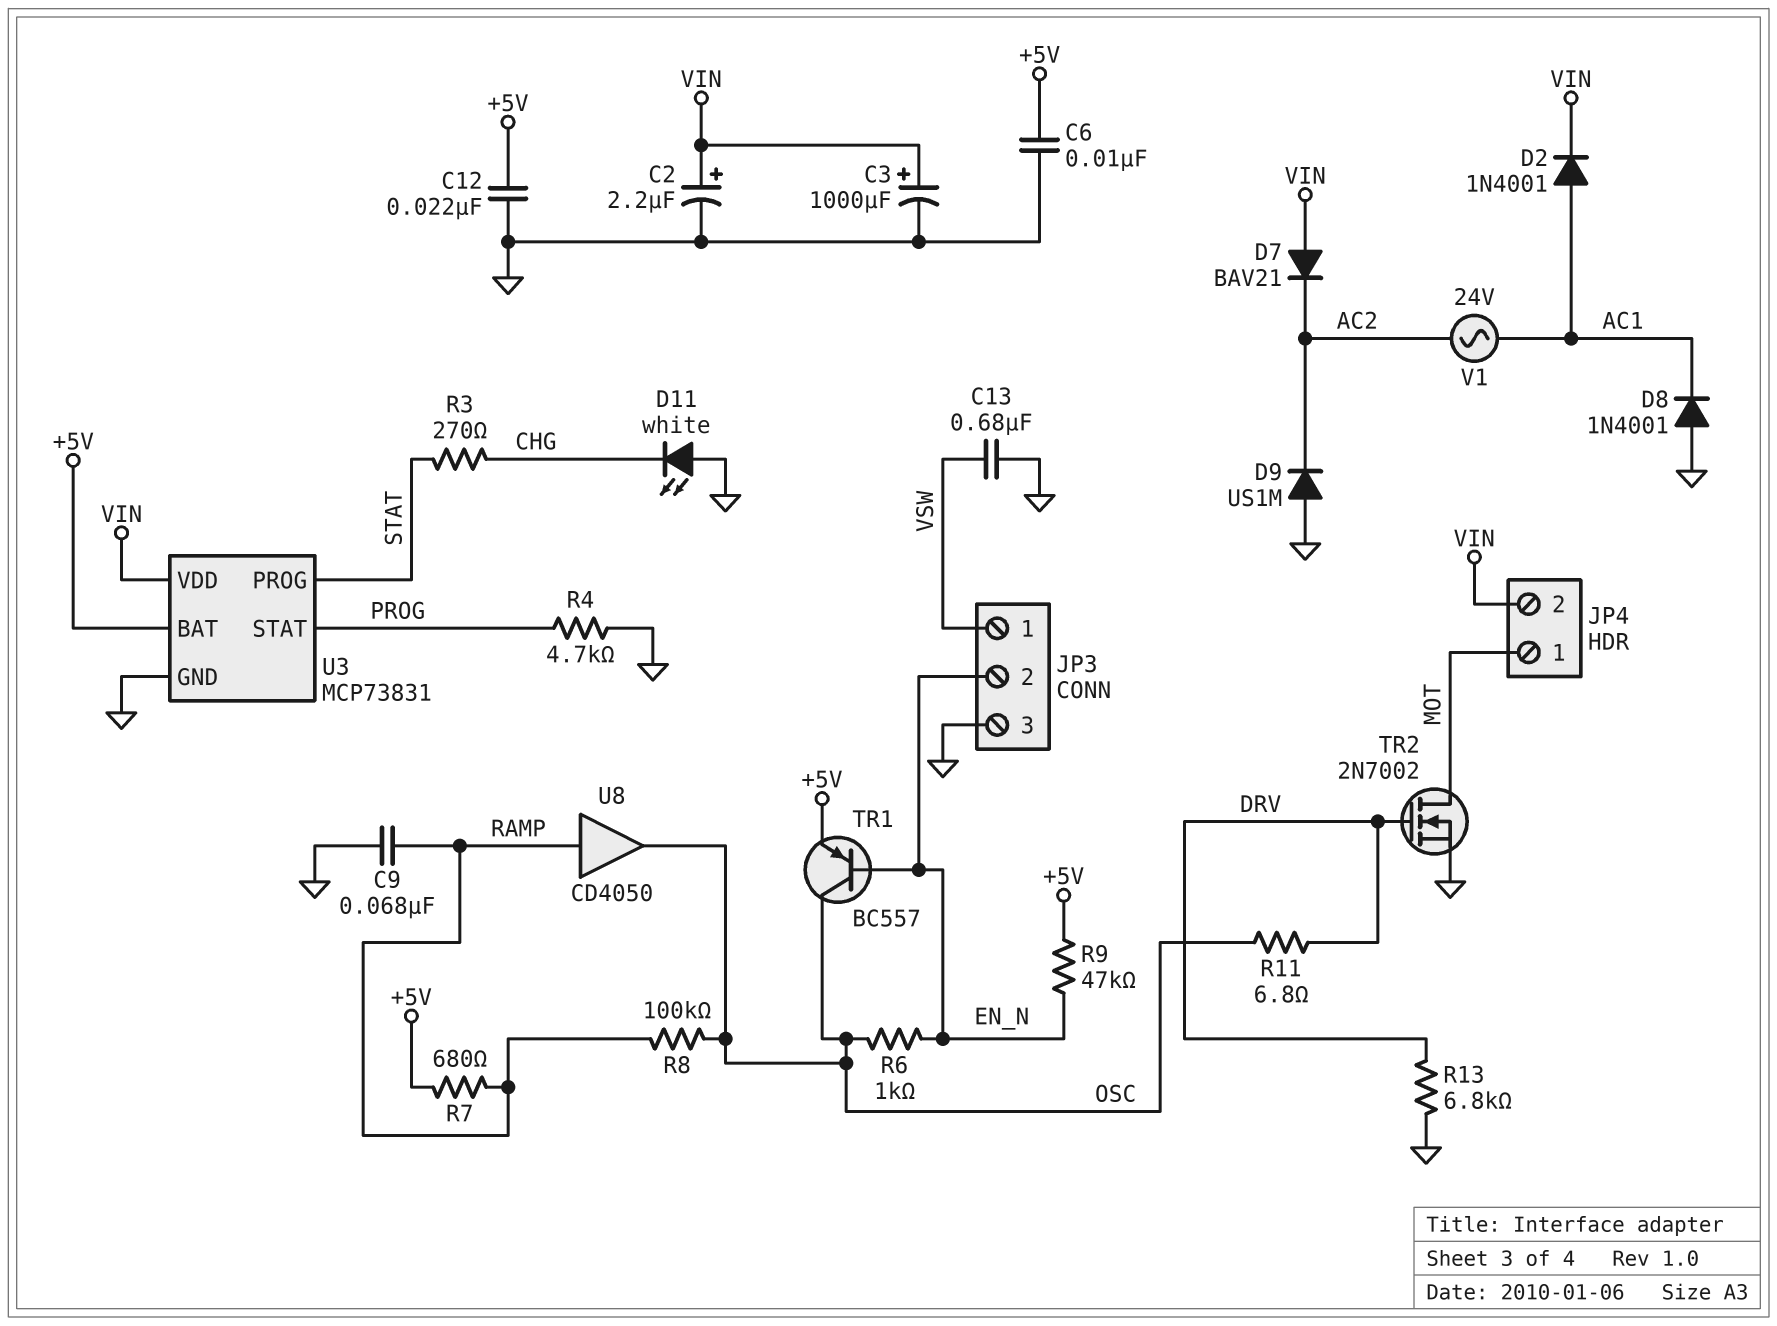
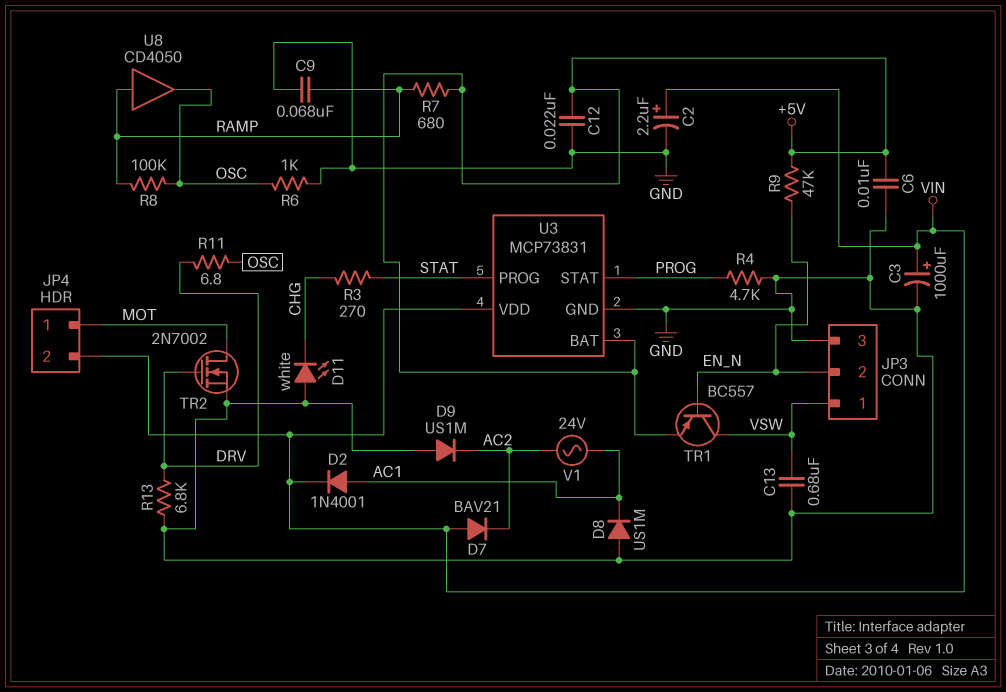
D8: diode 1N4001 (A GND, K AC1) -> diode US1M (A GND, K AC1)
R6: 1k (EN_N, OSC) -> 1k (GND, OSC)
TR1: PNP BC557 (B EN_N, C OSC, E +5V) -> PNP BC557 (B EN_N, C VSW, E +5V)

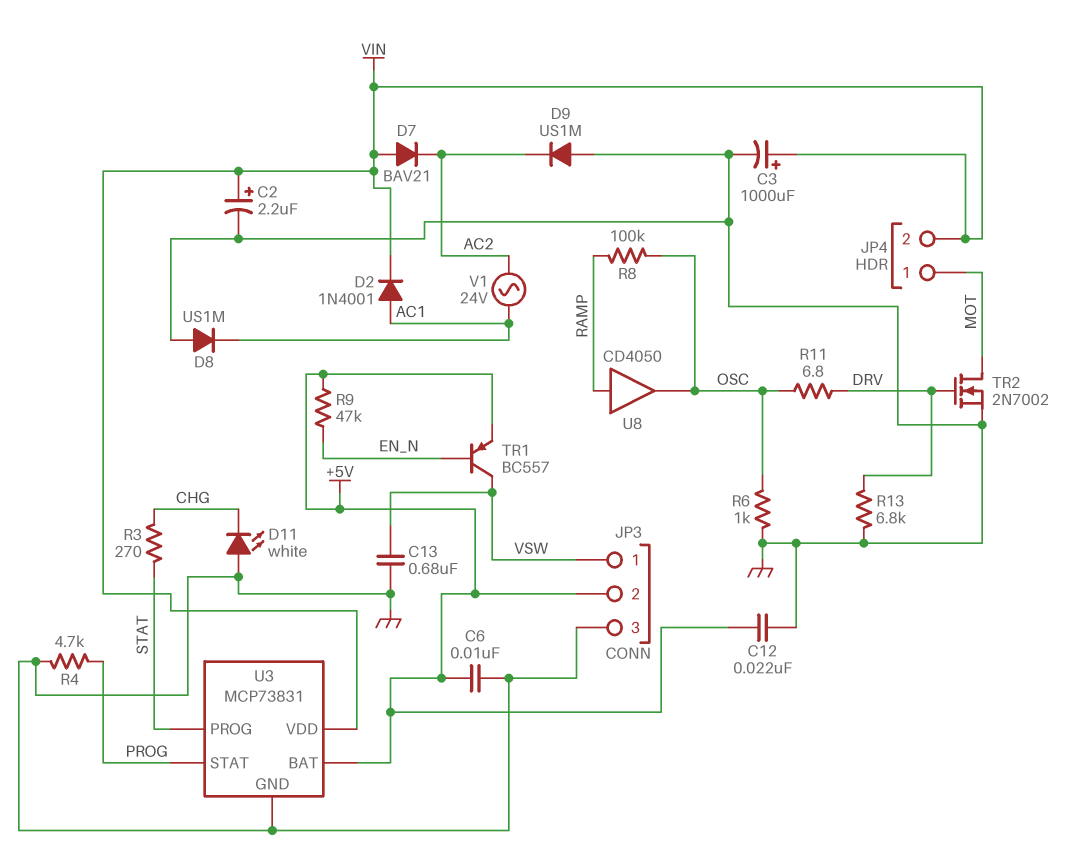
C9: 68nF (GND, RAMP) -> none
JP3 pin 2: EN_N -> +5V
R7: 680 (+5V, RAMP) -> none

